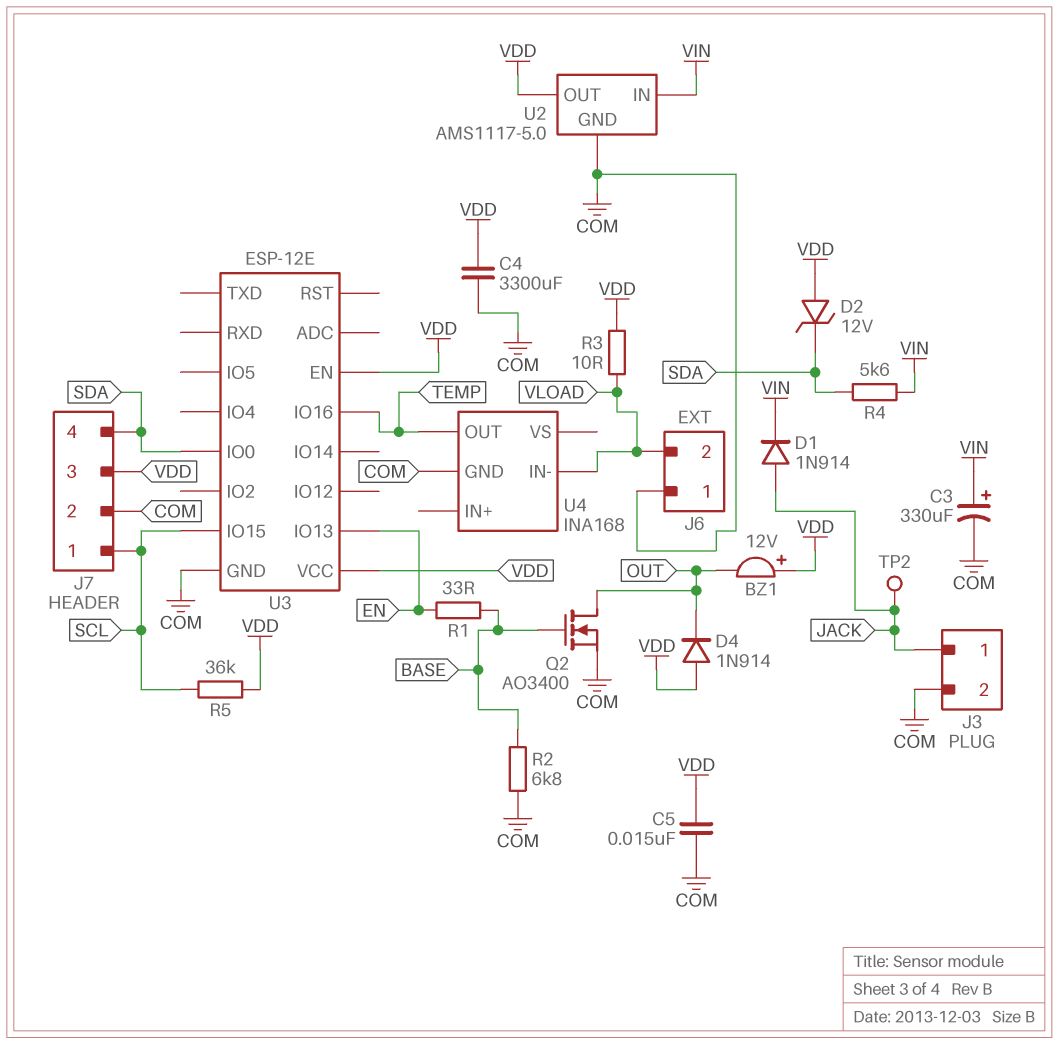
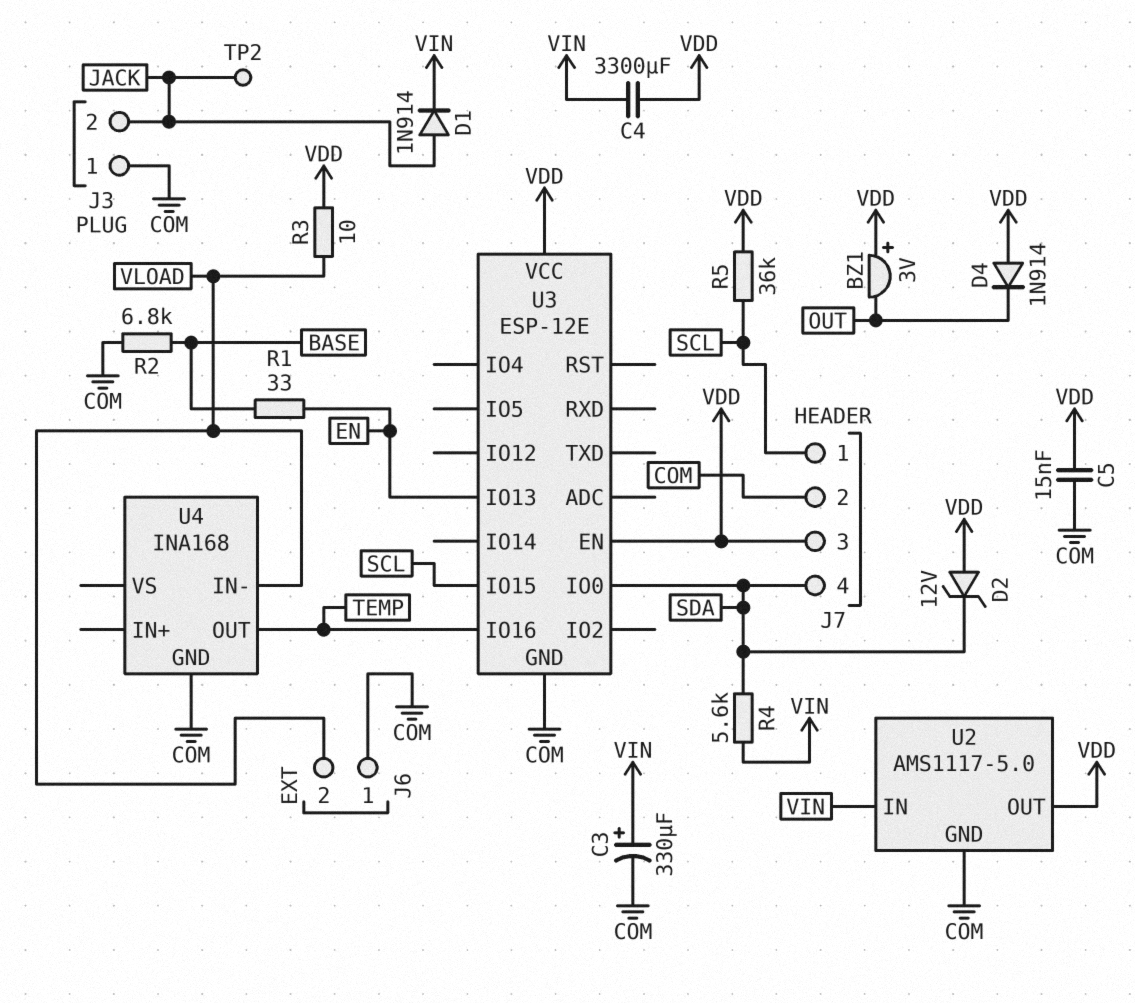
BZ1: buzzer 12V (plus VDD, minus OUT) -> buzzer 3V (plus VDD, minus OUT)
C4: 3300uF (COM, VDD) -> 3300uF (VDD, VIN)
J3 pin 1: JACK -> COM
J3 pin 2: COM -> JACK
Q2: NMOS AO3400 (G BASE, D OUT, S COM) -> none

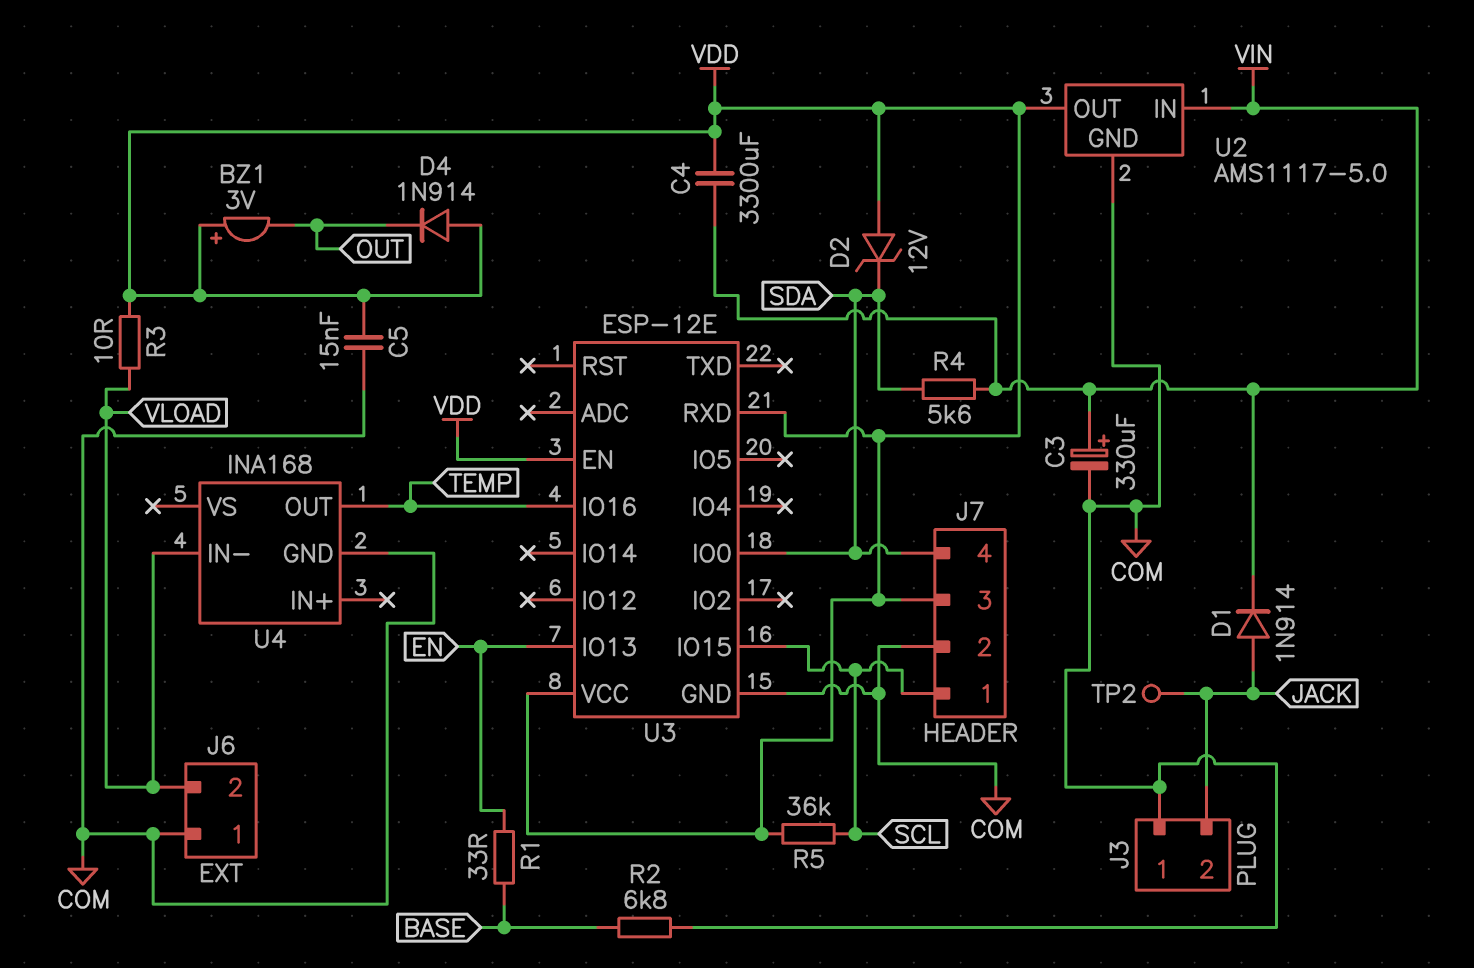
U3 pin RXD: none -> VDD

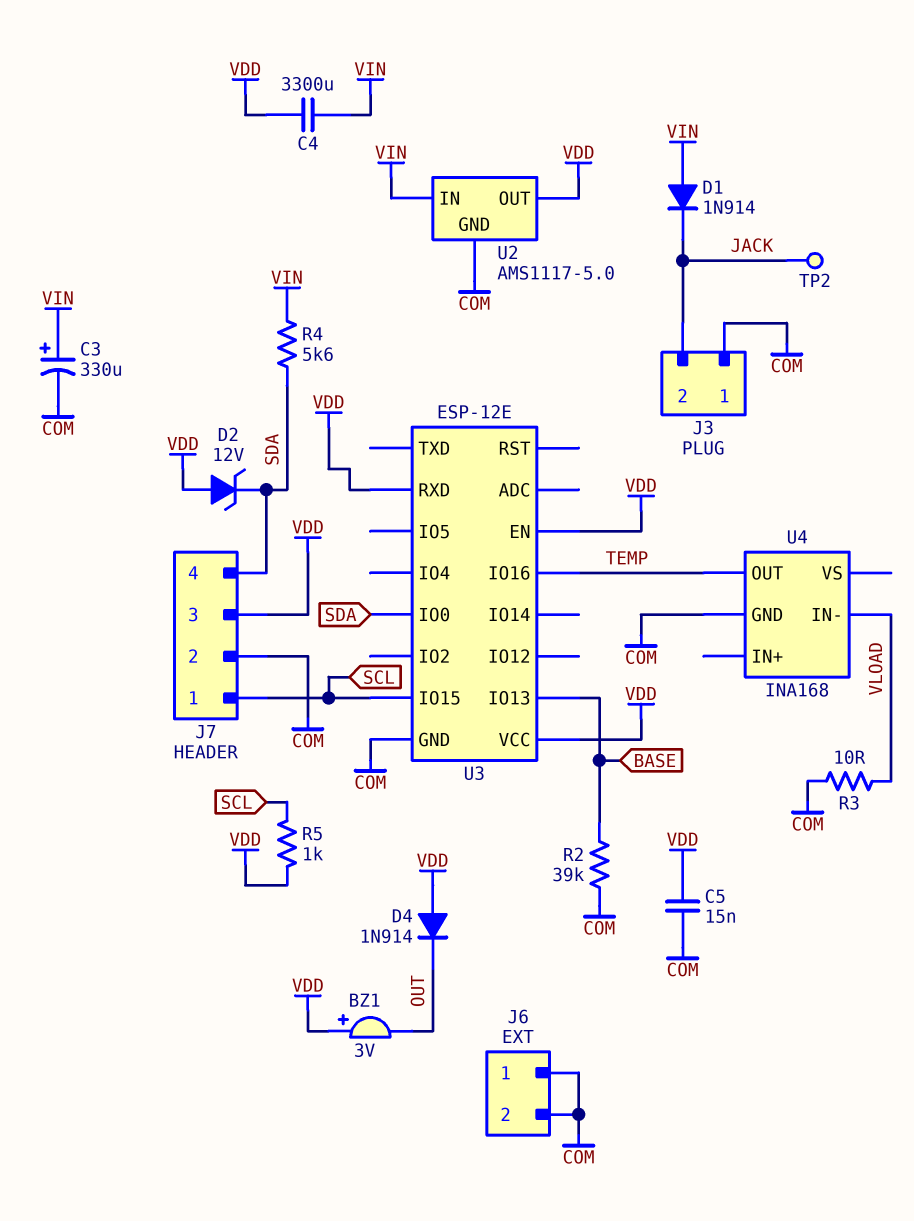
D1: diode 1N914 (A JACK, K VIN) -> diode 1N914 (A VIN, K JACK)
J6 pin 2: VLOAD -> COM
R1: 33 (BASE, EN) -> none
R2: 6.8k (BASE, COM) -> 39k (BASE, COM)
R3: 10 (VDD, VLOAD) -> 10 (COM, VLOAD)
R5: 36k (SCL, VDD) -> 1k (SCL, VDD)
U3 pin IO13: EN -> BASE

